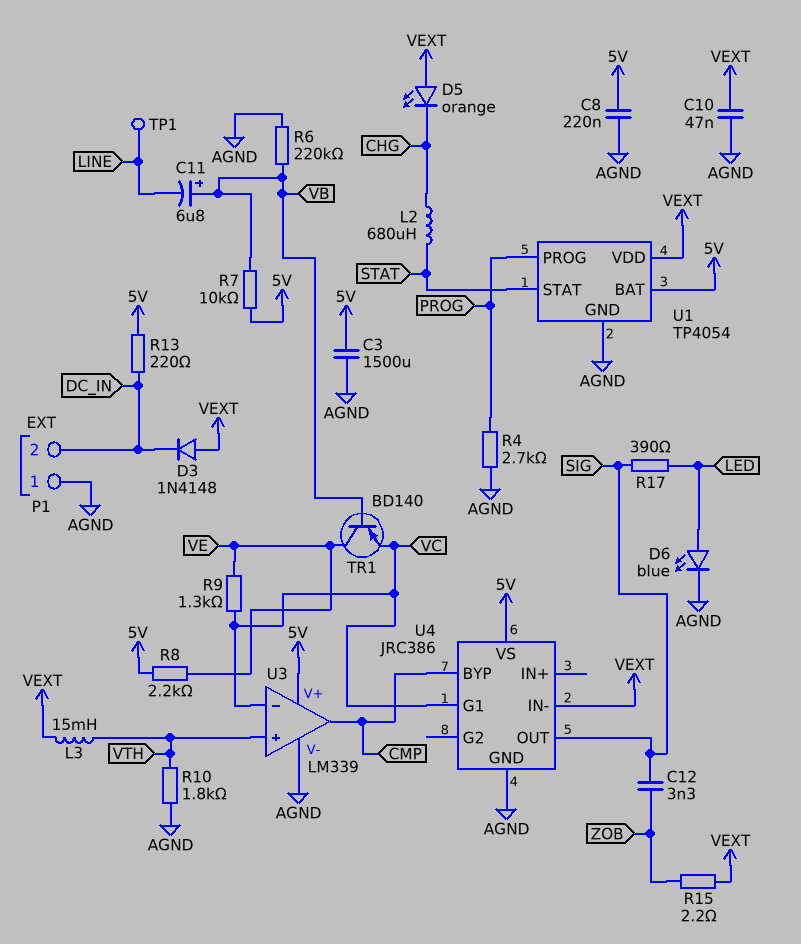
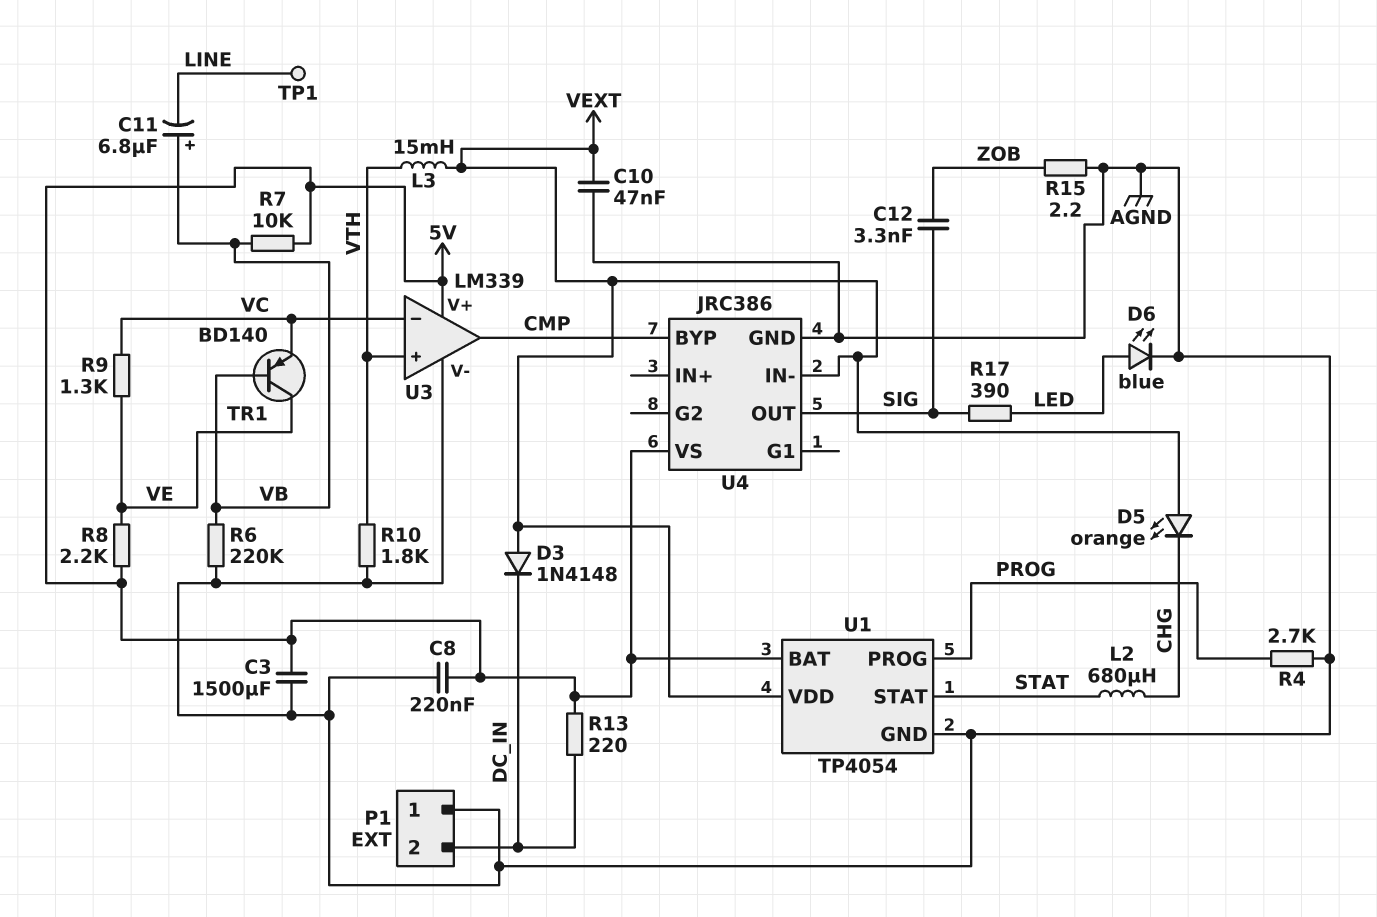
R15: 2.2 (VEXT, ZOB) -> 2.2 (AGND, ZOB)
U4 pin G1: VC -> none

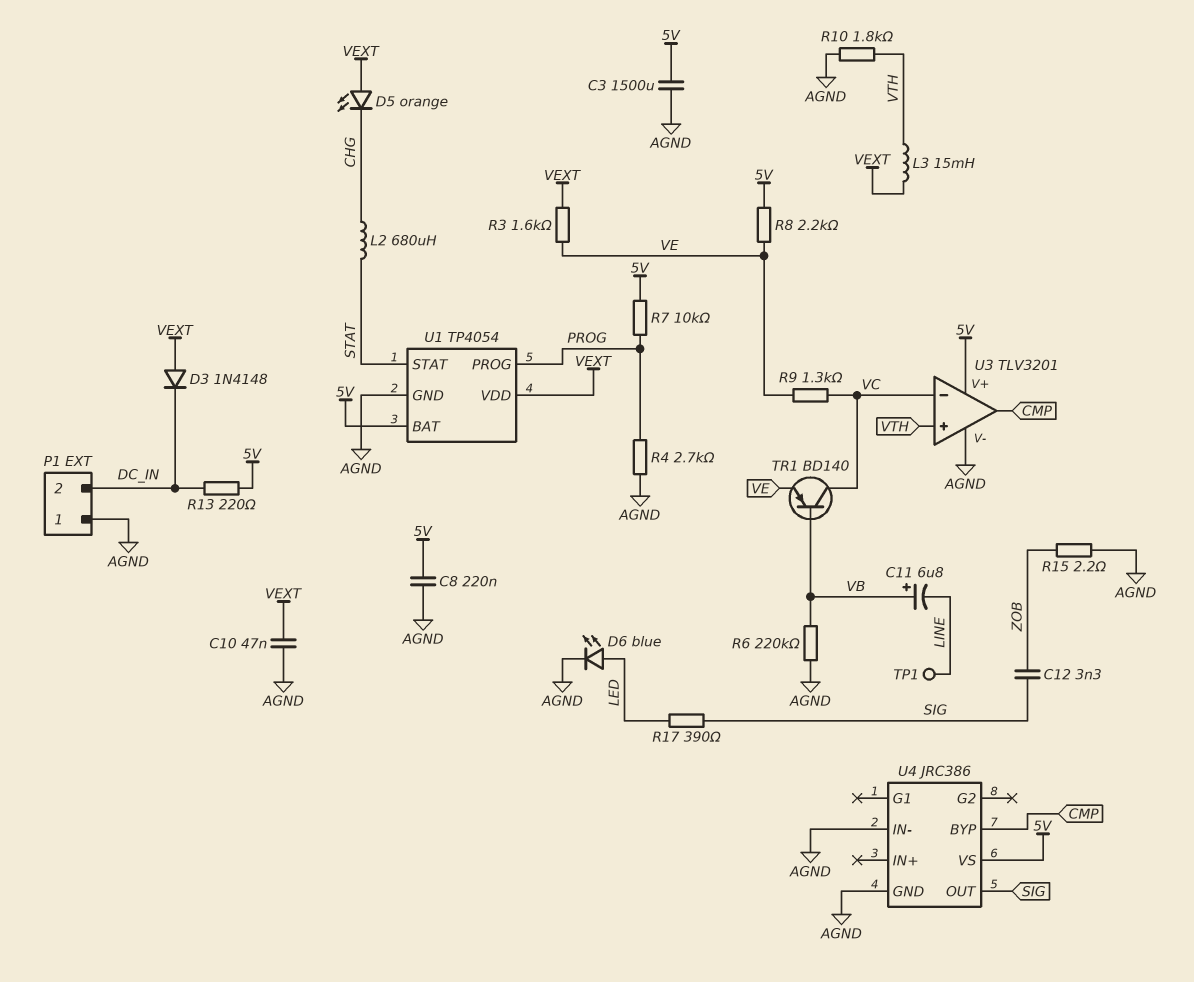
R3: none -> 1.6k (VE, VEXT)
R7: 10k (5V, VB) -> 10k (5V, PROG)
TR1: PNP BD140 (B VB, C VE, E VC) -> PNP BD140 (B VB, C VC, E VE)
U3: LM339 -> TLV3201
U4 pin IN-: VEXT -> AGND

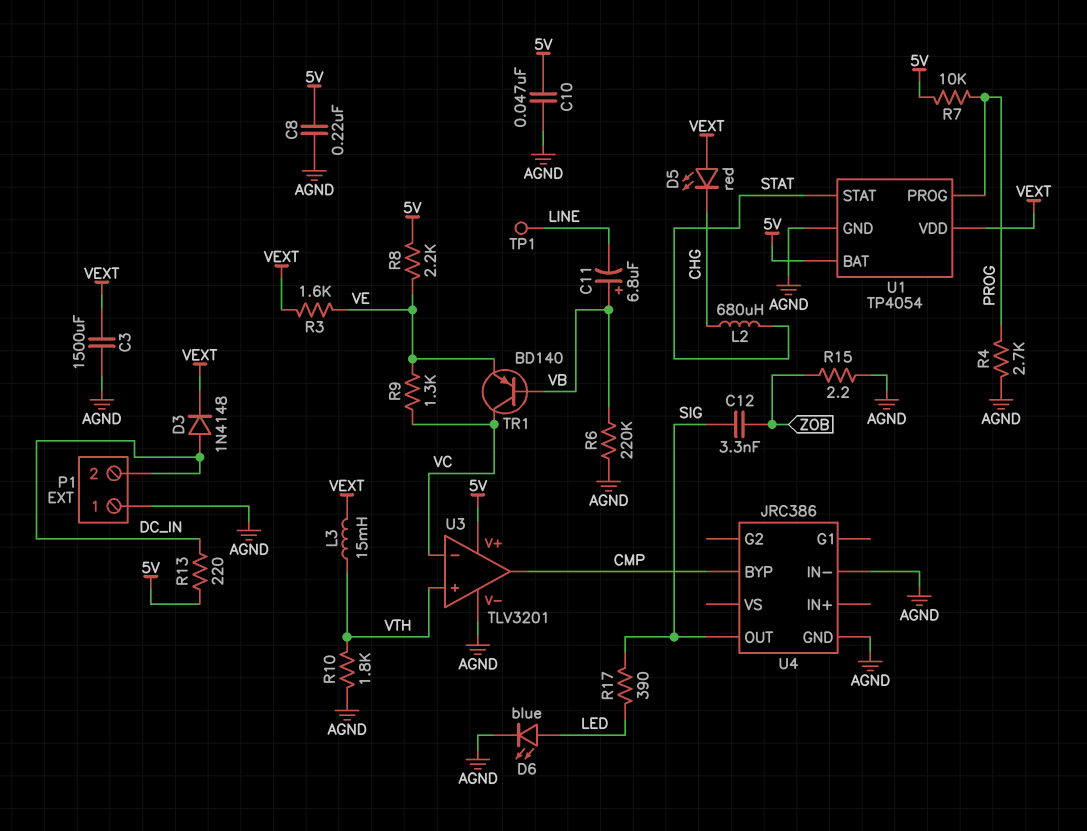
C3: 1500uF (5V, AGND) -> 1500uF (AGND, VEXT)
C10: 47nF (AGND, VEXT) -> 47nF (5V, AGND)
D3: diode 1N4148 (A VEXT, K DC_IN) -> diode 1N4148 (A DC_IN, K VEXT)
D5: LED orange (A VEXT, K CHG) -> LED red (A VEXT, K CHG)
U4 pin VS: 5V -> none

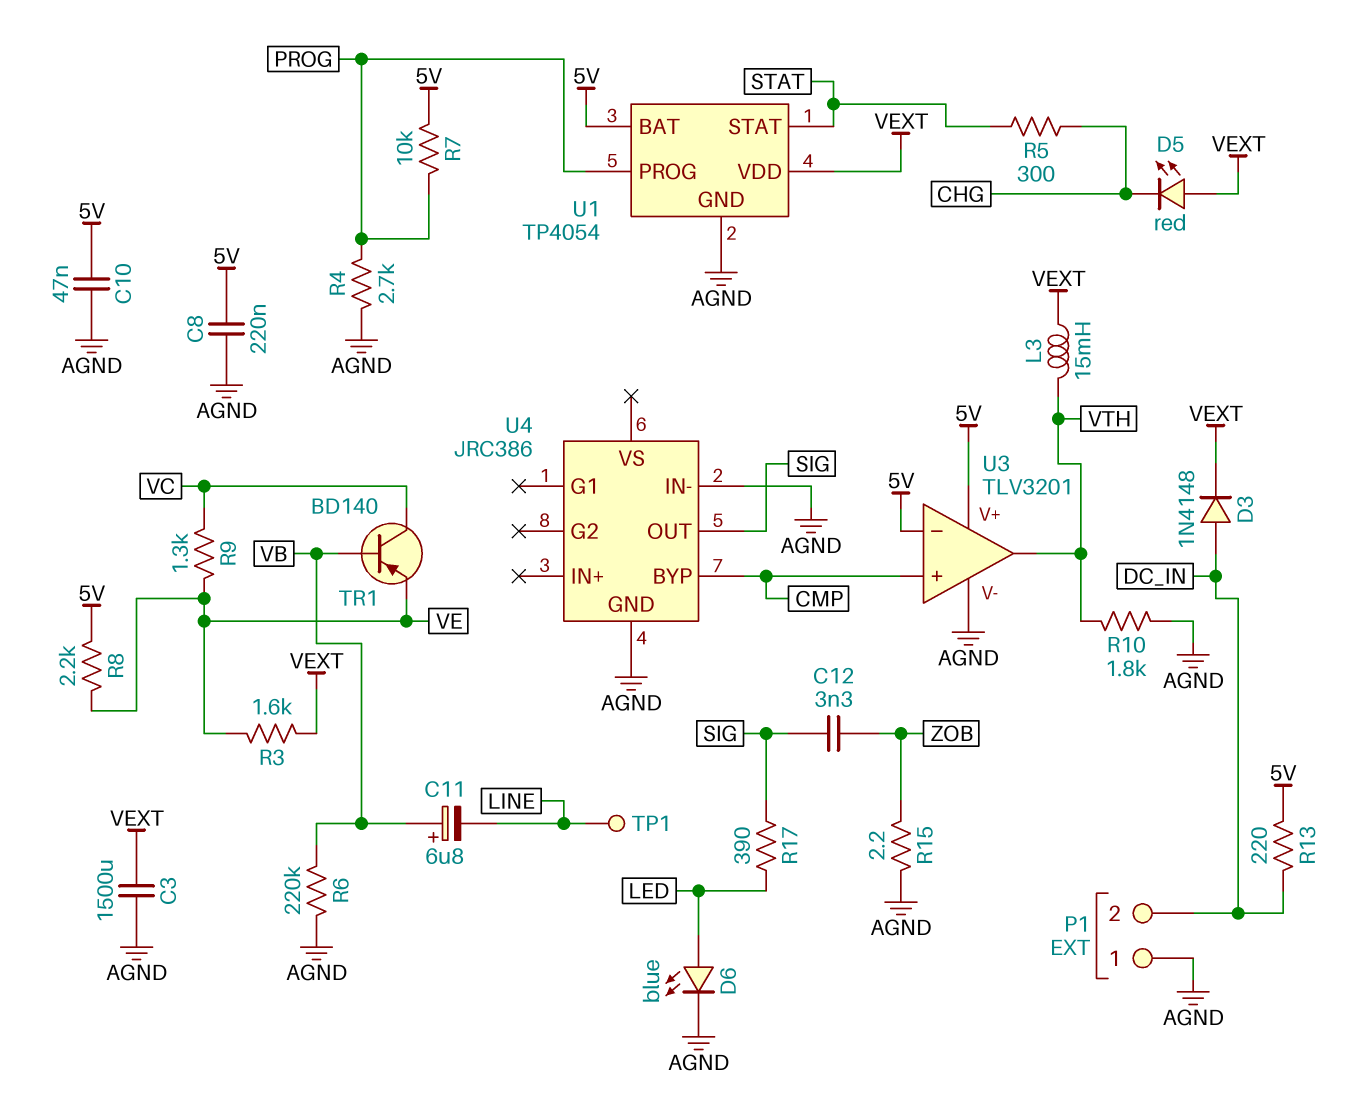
L2: 680uH (CHG, STAT) -> none
R5: none -> 300 (CHG, STAT)
U3 pin in+: VTH -> CMP
U3 pin in-: VC -> 5V
U3 pin out: CMP -> VTH

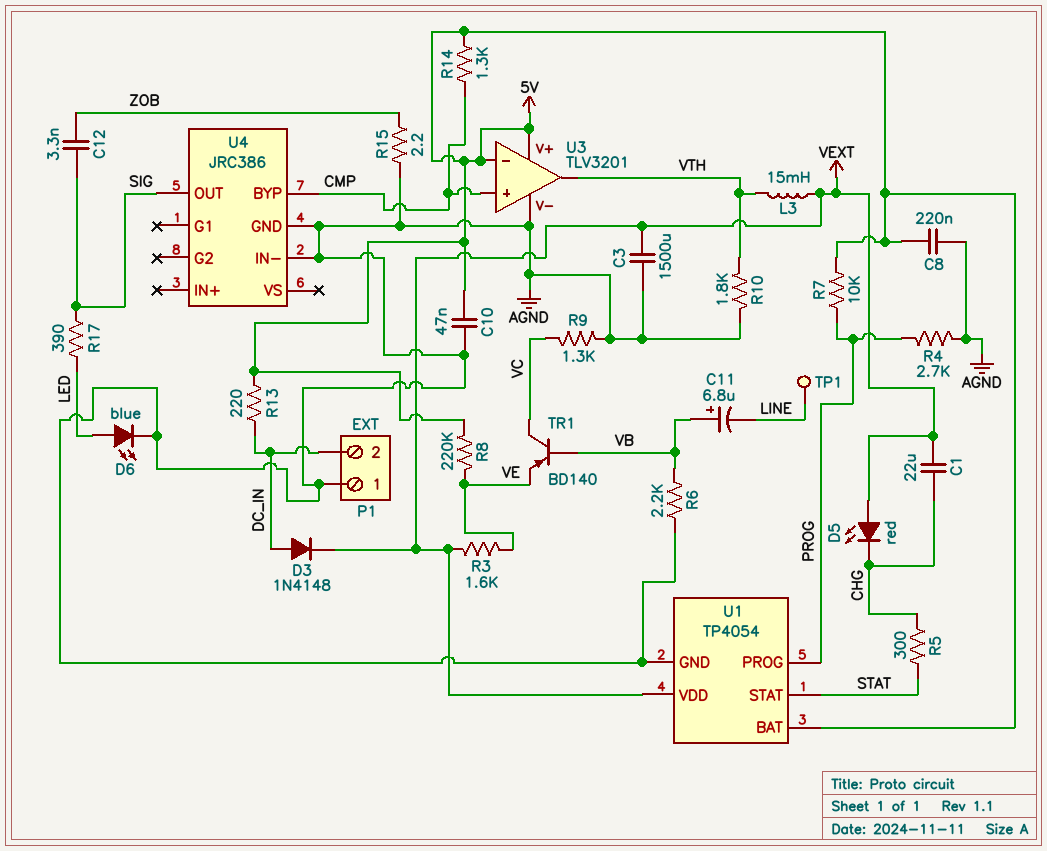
C1: none -> 22uF (CHG, VEXT)
R6: 220k (AGND, VB) -> 2.2k (AGND, VB)
R8: 2.2k (5V, VE) -> 220k (5V, VE)
R9: 1.3k (VC, VE) -> 1.3k (AGND, VC)
R14: none -> 1.3k (5V, CMP)

